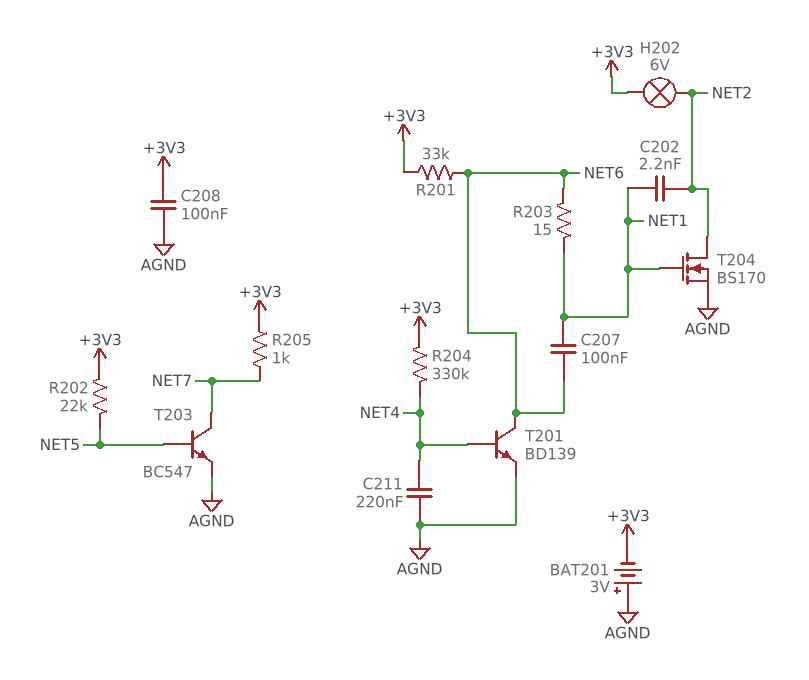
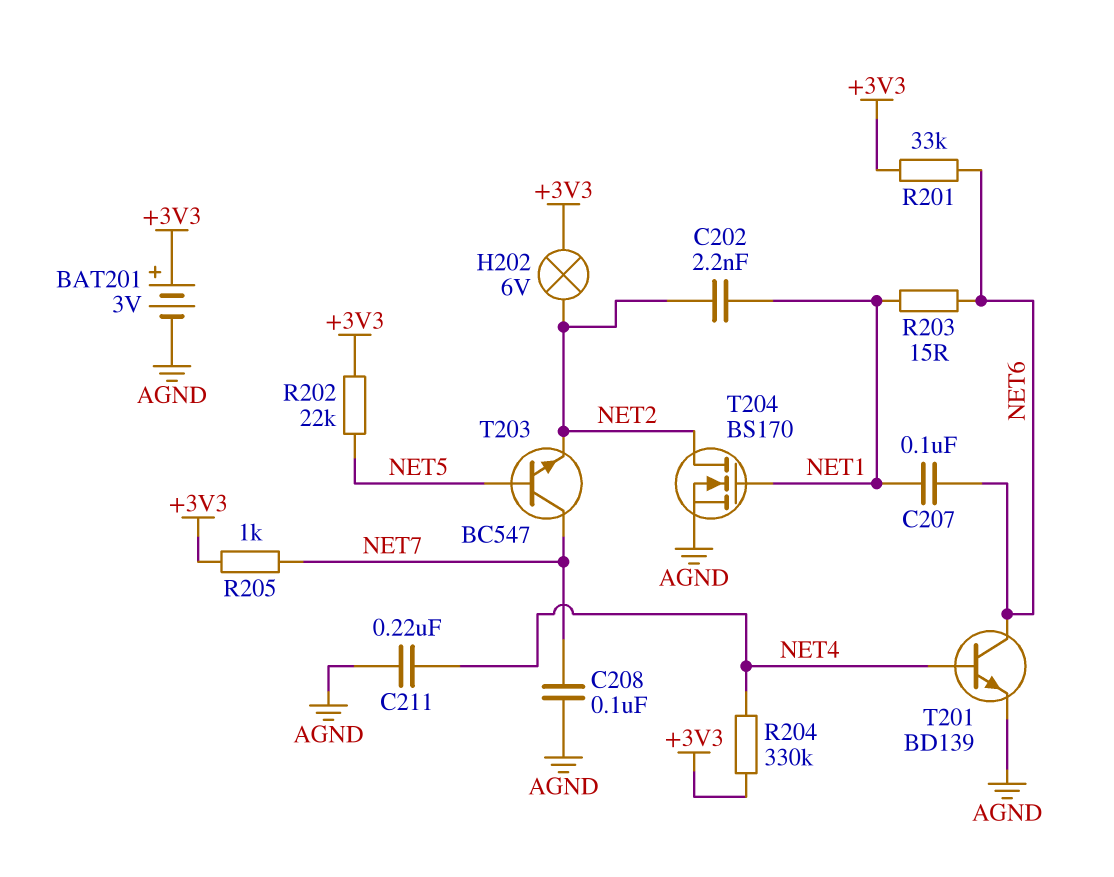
BAT201: 3V (plus AGND, minus +3V3) -> 3V (plus +3V3, minus AGND)
C208: 100nF (+3V3, AGND) -> 100nF (AGND, NET7)
T203: NPN BC547 (B NET5, C NET7, E AGND) -> NPN BC547 (B NET5, C NET7, E NET2)

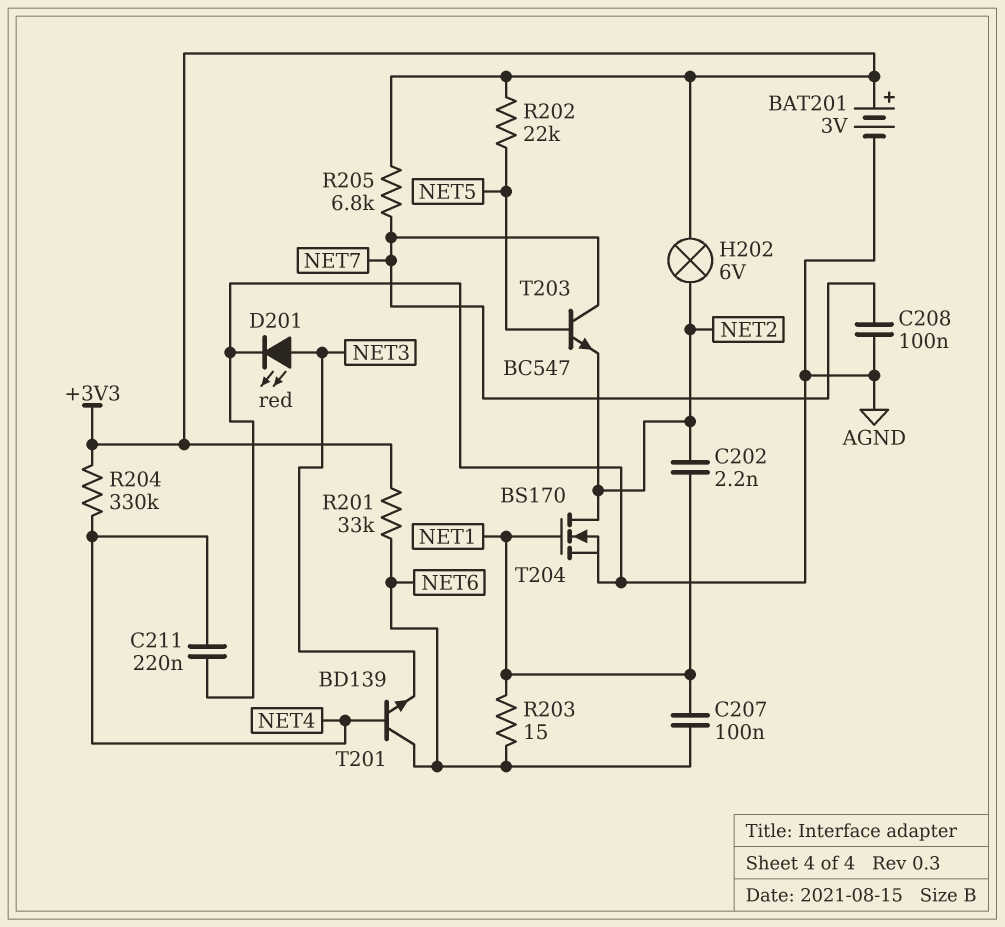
D201: none -> LED red (A NET3, K AGND)
R205: 1k (+3V3, NET7) -> 6.8k (+3V3, NET7)
T201: NPN BD139 (B NET4, C NET6, E AGND) -> NPN BD139 (B NET4, C NET6, E NET3)

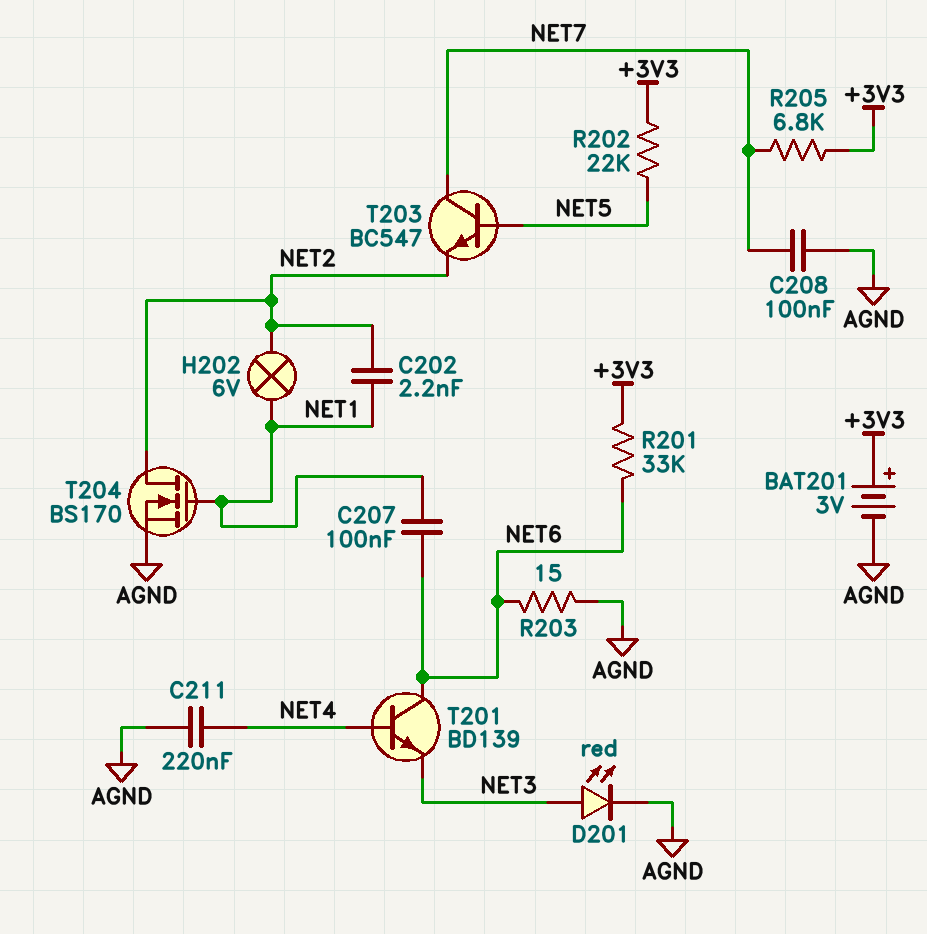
H202: lamp 6V (+3V3, NET2) -> lamp 6V (NET1, NET2)
R203: 15 (NET1, NET6) -> 15 (AGND, NET6)
R204: 330k (+3V3, NET4) -> none

